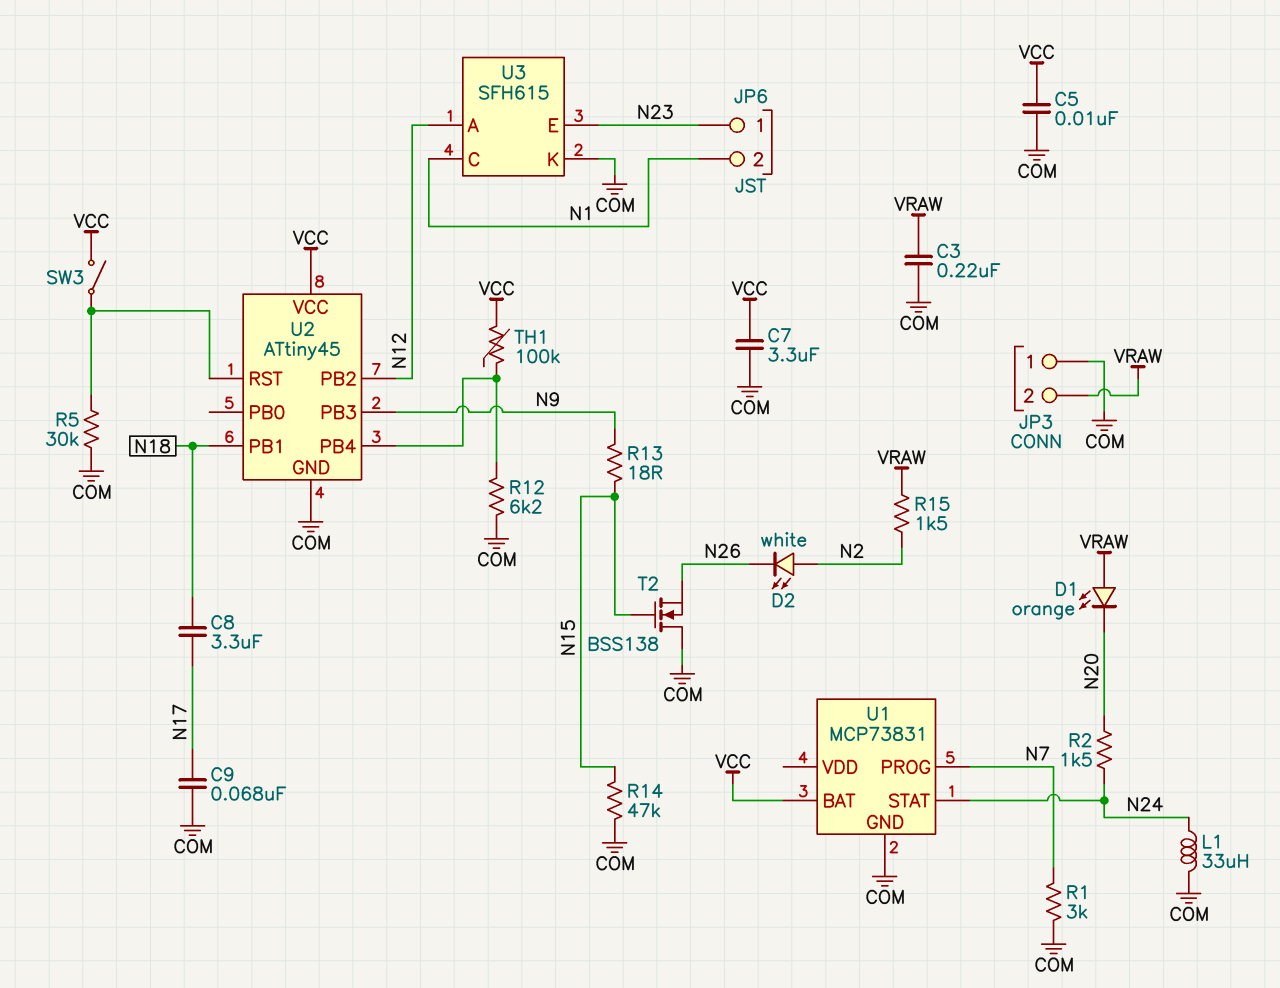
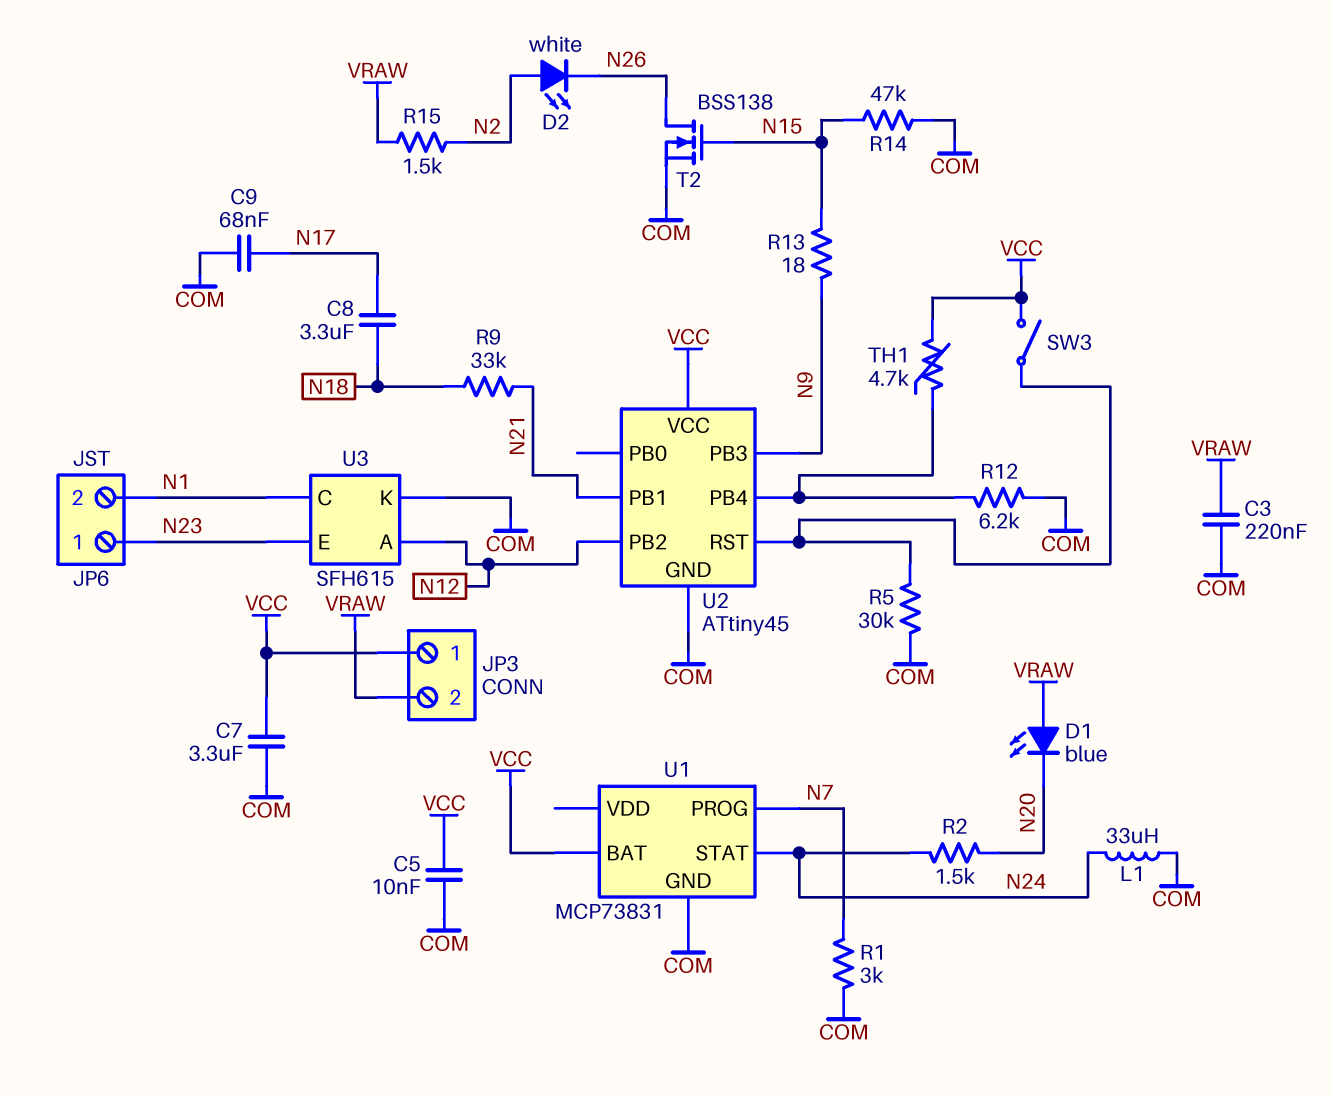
D1: LED orange (A VRAW, K N20) -> LED blue (A VRAW, K N20)
JP3 pin 1: COM -> VCC
R9: none -> 33k (N18, N21)
T2: NMOS BSS138 (G N15, D COM, S N26) -> NMOS BSS138 (G N15, D N26, S COM)
TH1: 100k (U2/PB4, VCC) -> 4.7k (U2/PB4, VCC)
U2 pin PB1: N18 -> N21

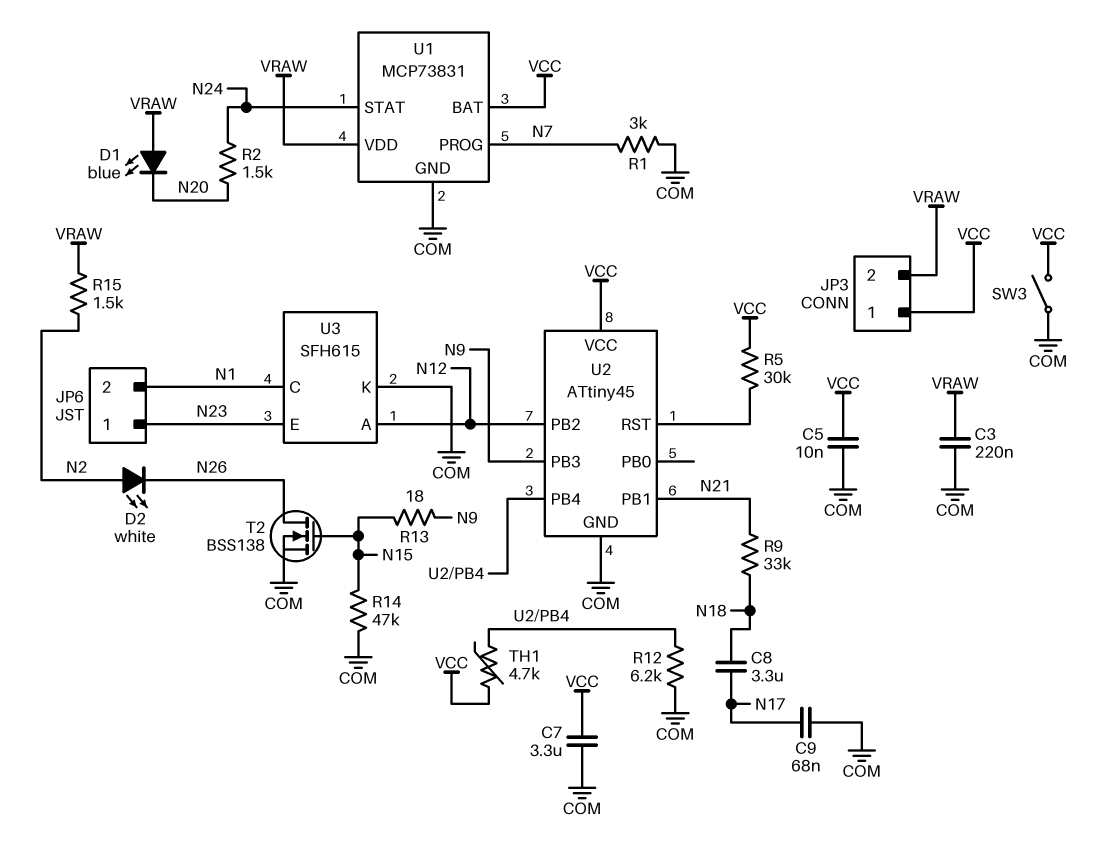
L1: 33uH (COM, N24) -> none
R5: 30k (COM, U2/RST) -> 30k (U2/RST, VCC)
SW3: switch (U2/RST, VCC) -> switch (COM, VCC)
U1 pin VDD: none -> VRAW

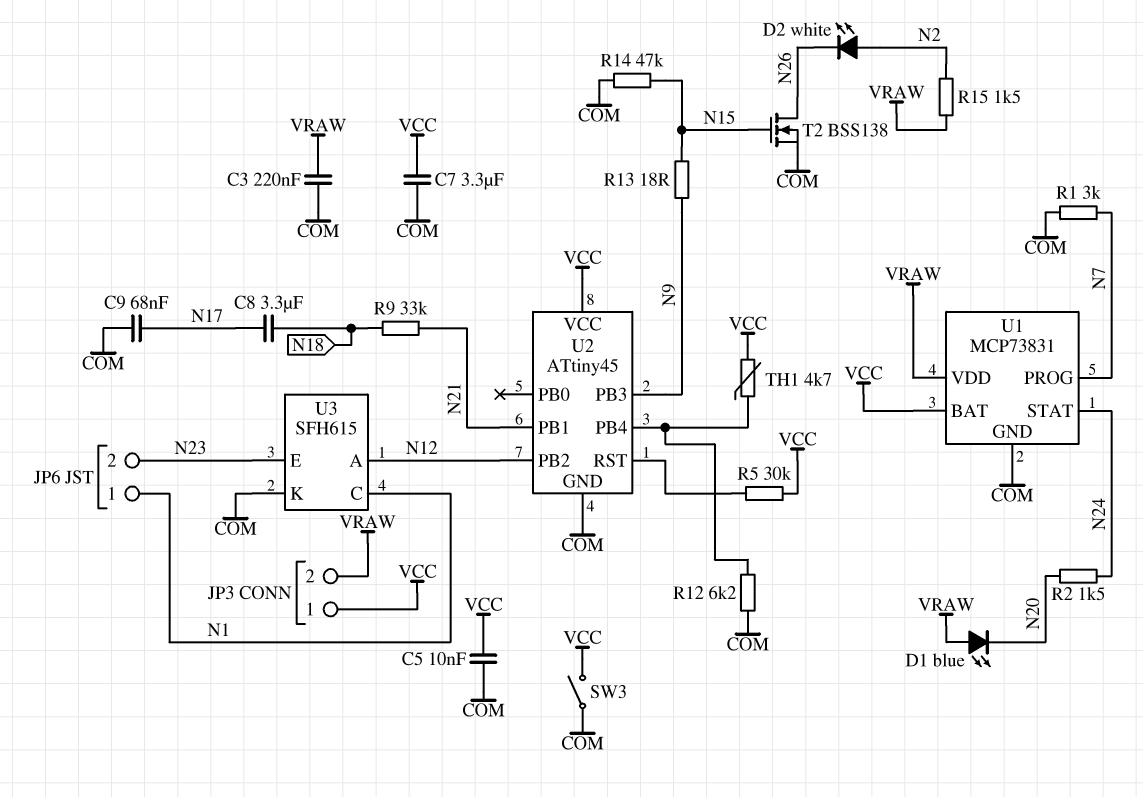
JP6 pin 1: N23 -> N1
JP6 pin 2: N1 -> N23

